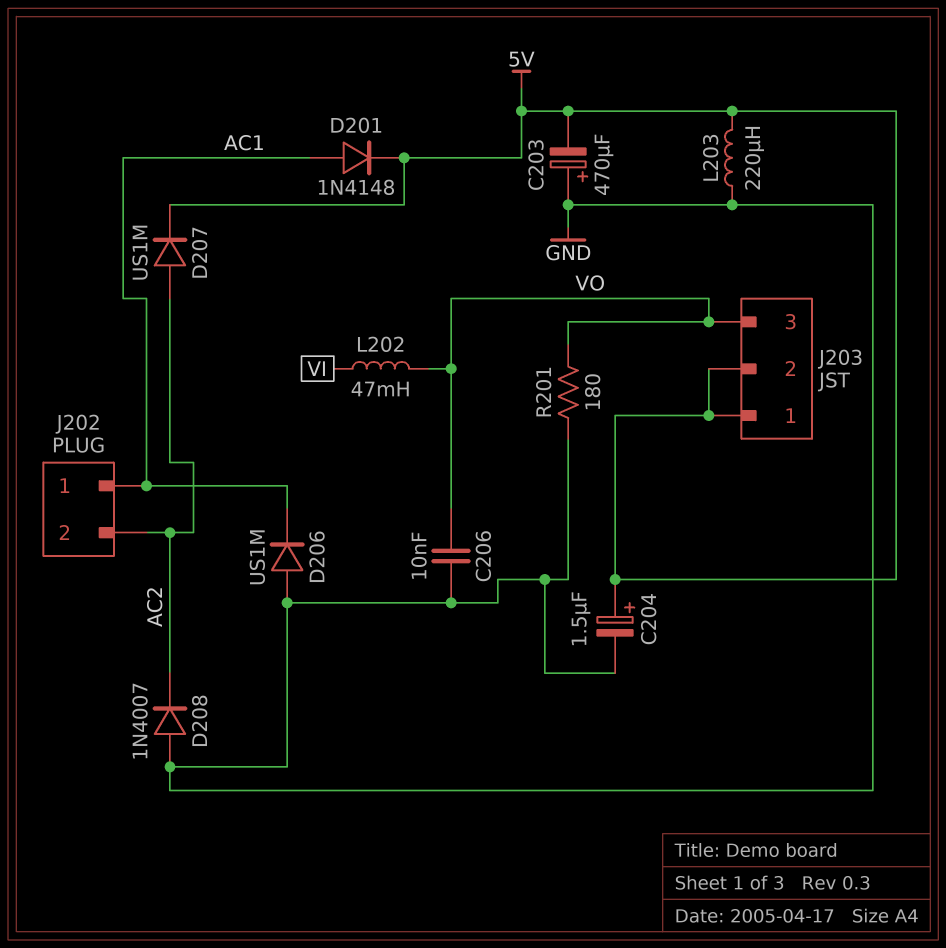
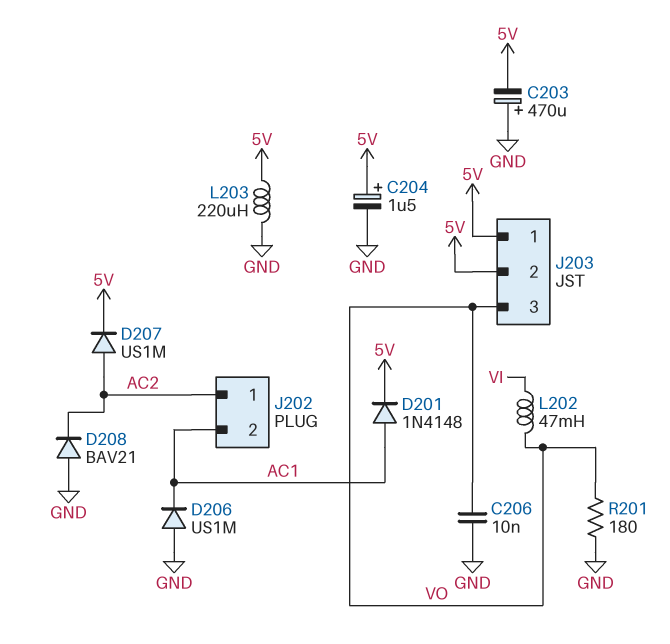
D208: diode 1N4007 (A GND, K AC2) -> diode BAV21 (A GND, K AC2)
J202 pin 1: AC1 -> AC2
J202 pin 2: AC2 -> AC1

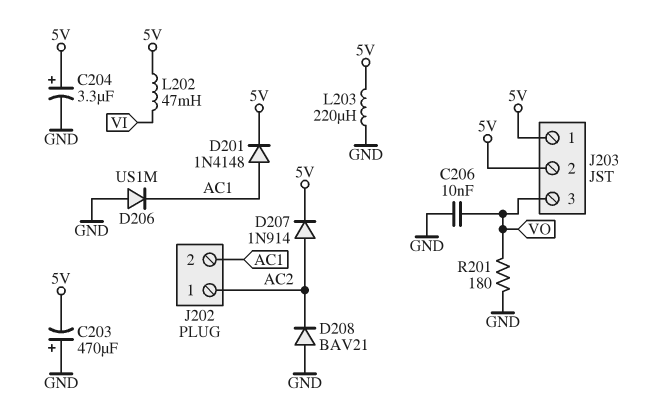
C204: 1.5uF (plus 5V, minus GND) -> 3.3uF (plus 5V, minus GND)
D207: diode US1M (A AC2, K 5V) -> diode 1N914 (A AC2, K 5V)
L202: 47mH (VI, VO) -> 47mH (5V, VI)

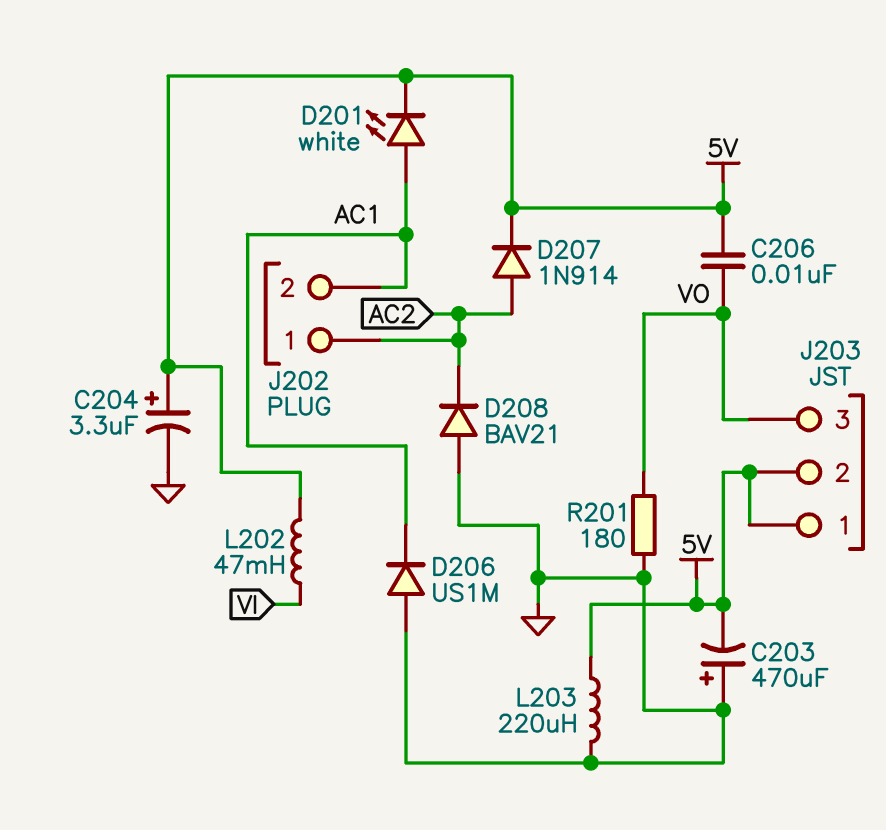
C206: 10nF (GND, VO) -> 10nF (5V, VO)
D201: diode 1N4148 (A AC1, K 5V) -> LED white (A AC1, K 5V)

